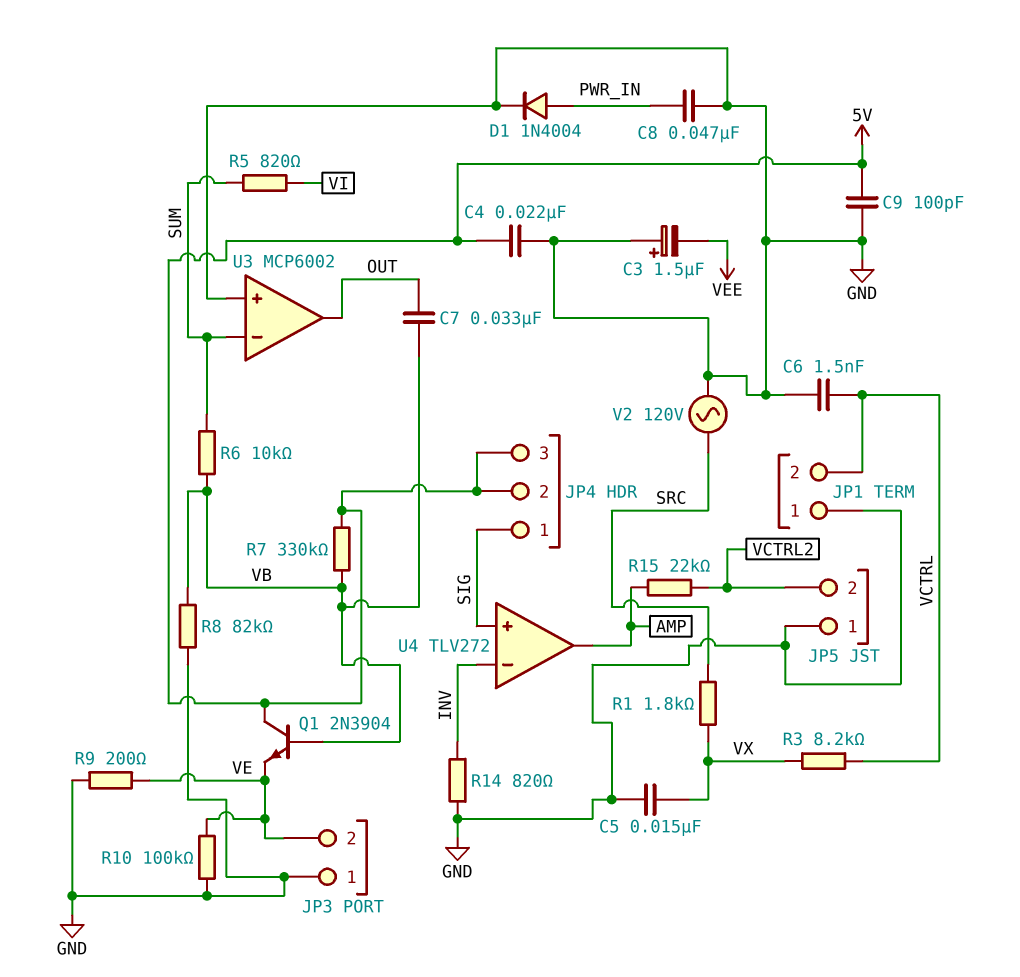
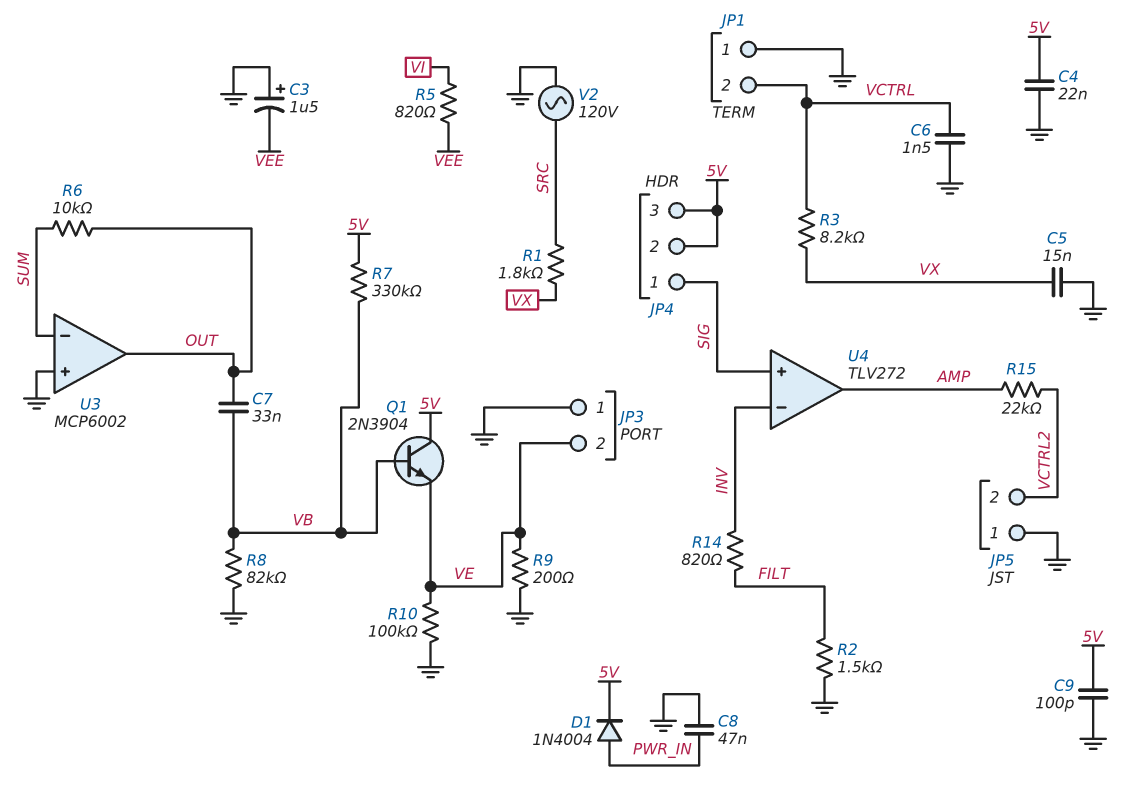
D1: diode 1N4004 (A PWR_IN, K GND) -> diode 1N4004 (A PWR_IN, K 5V)
R2: none -> 1.5k (FILT, GND)
R5: 820 (SUM, VI) -> 820 (VEE, VI)
R6: 10k (SUM, VB) -> 10k (OUT, SUM)
R14: 820 (GND, INV) -> 820 (FILT, INV)

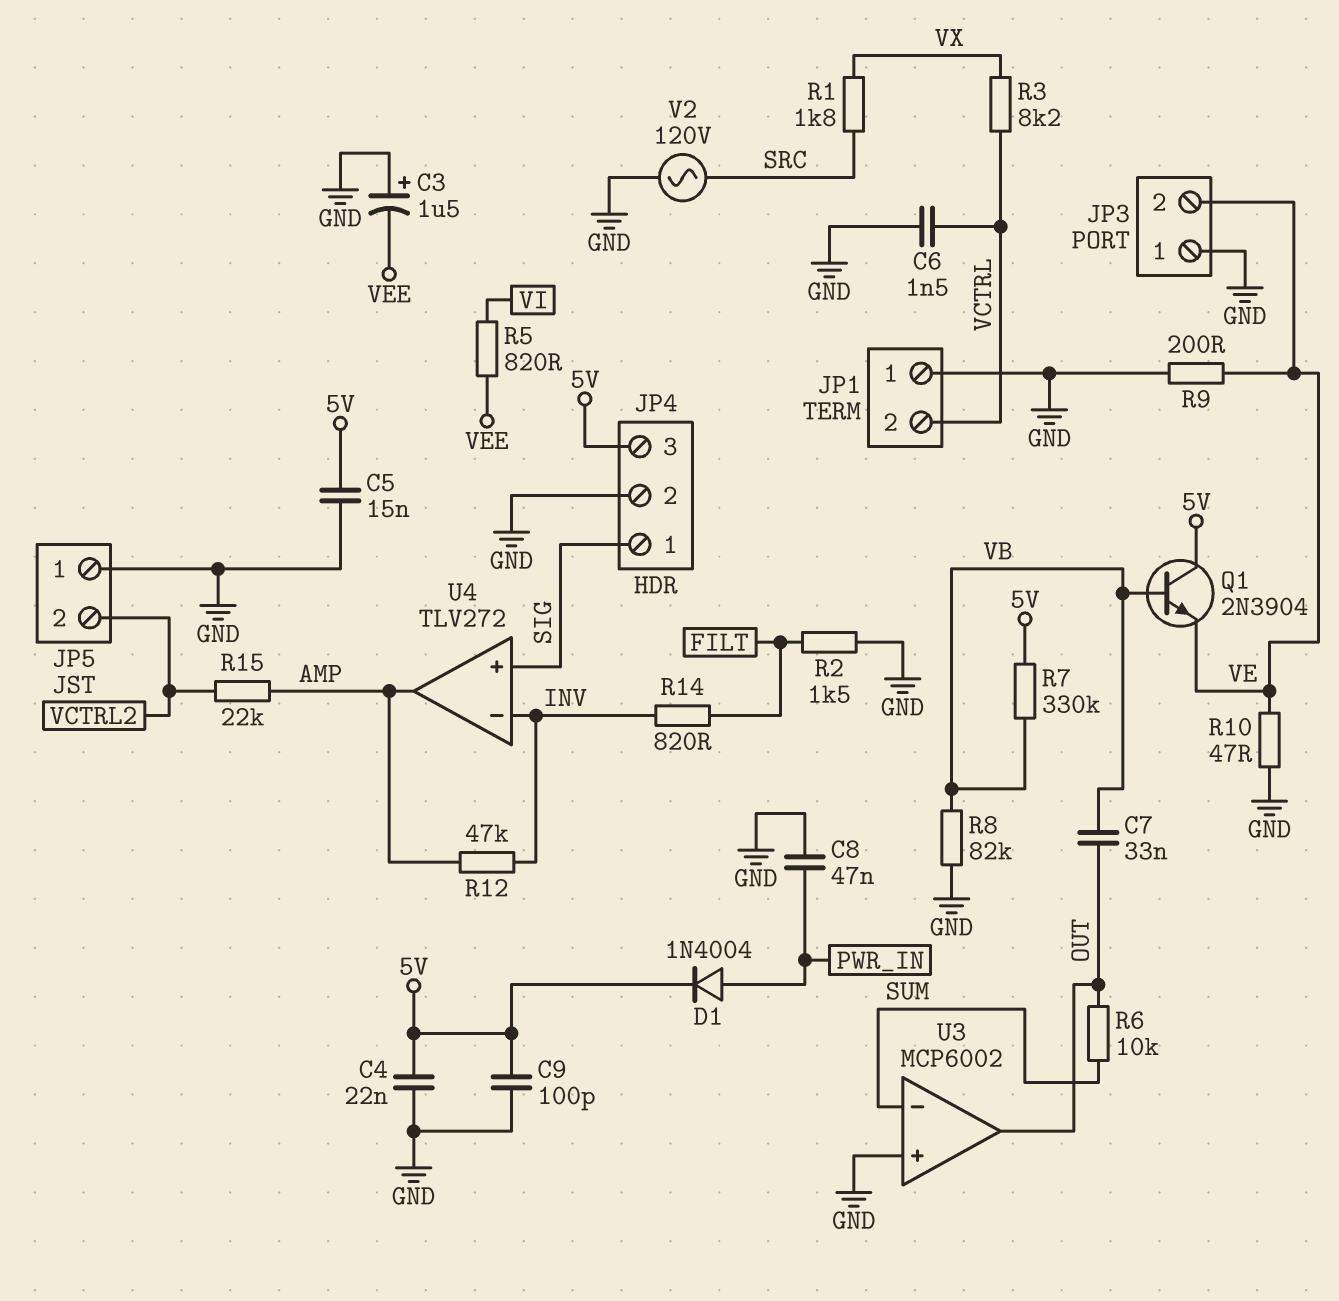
C5: 15nF (GND, VX) -> 15nF (5V, GND)
JP4 pin 2: 5V -> GND
R10: 100k (GND, VE) -> 47 (GND, VE)
R12: none -> 47k (AMP, INV)

